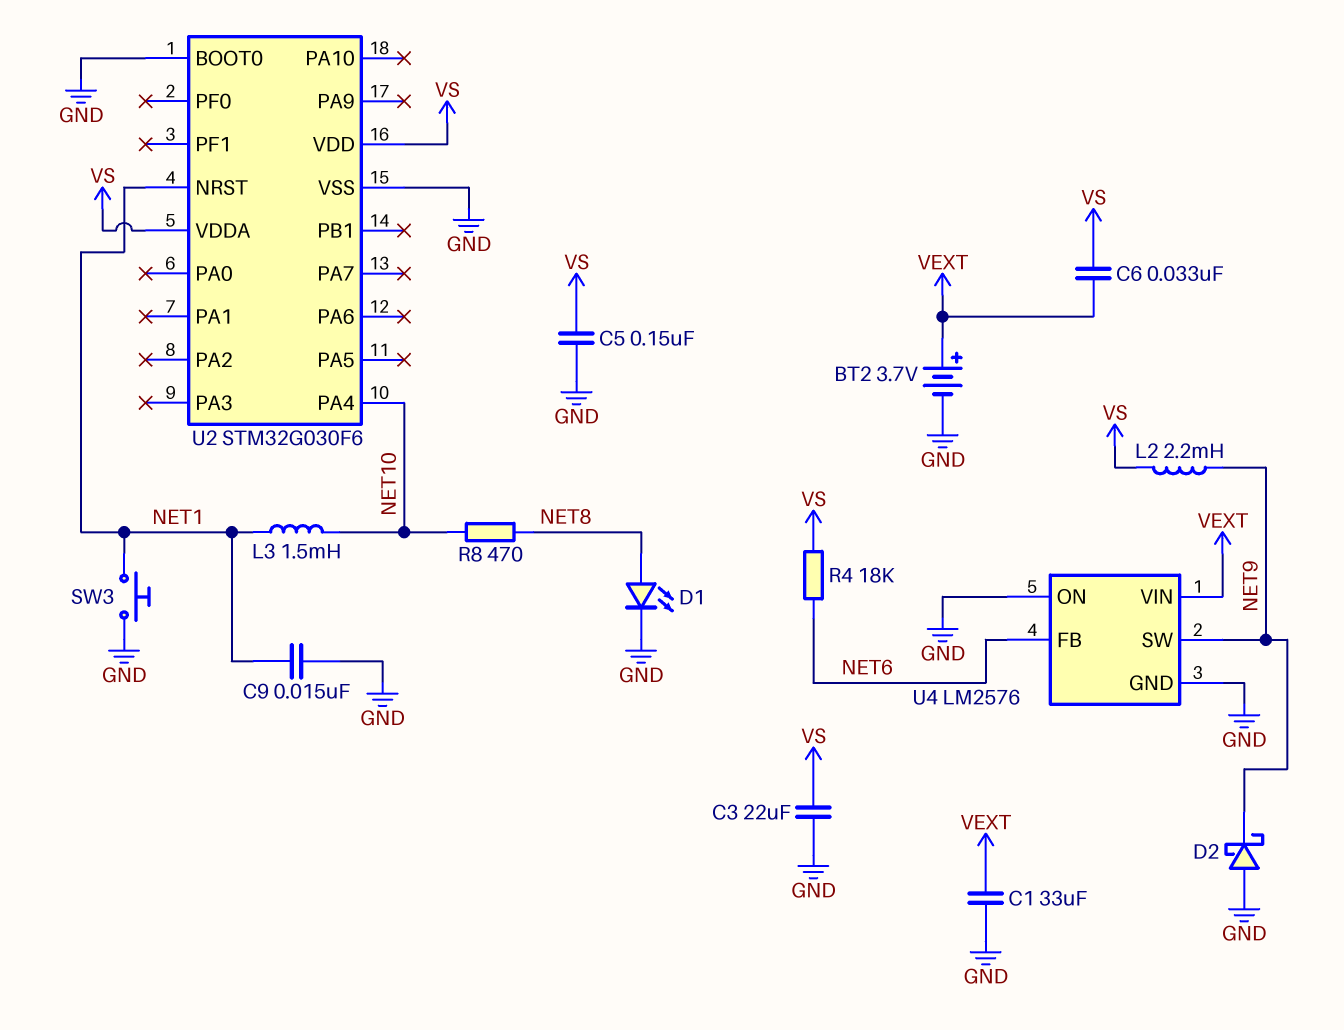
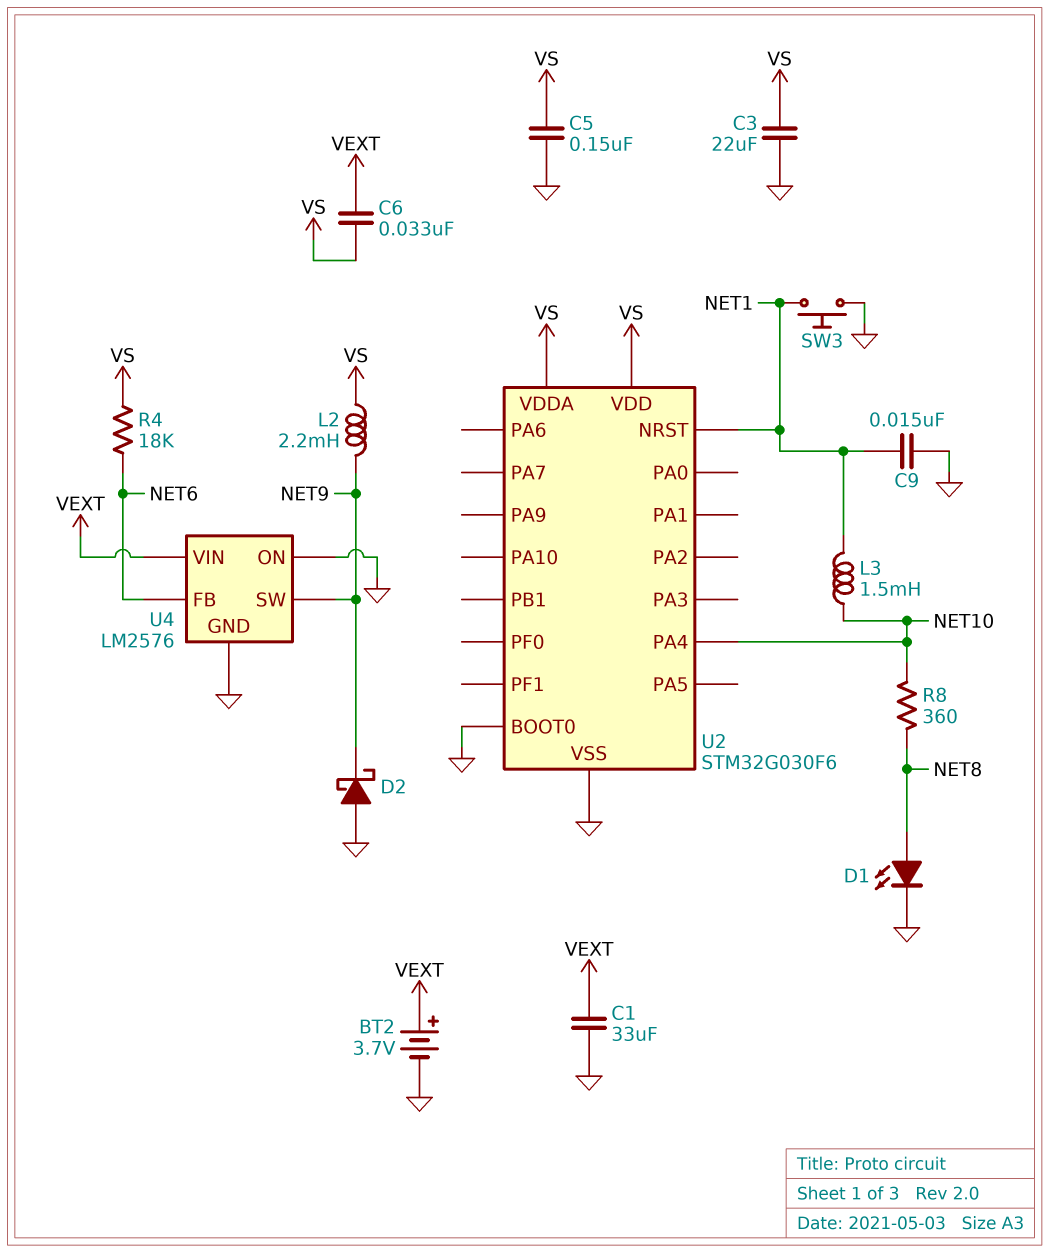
R8: 470 (NET8, NET10) -> 360 (NET8, NET10)

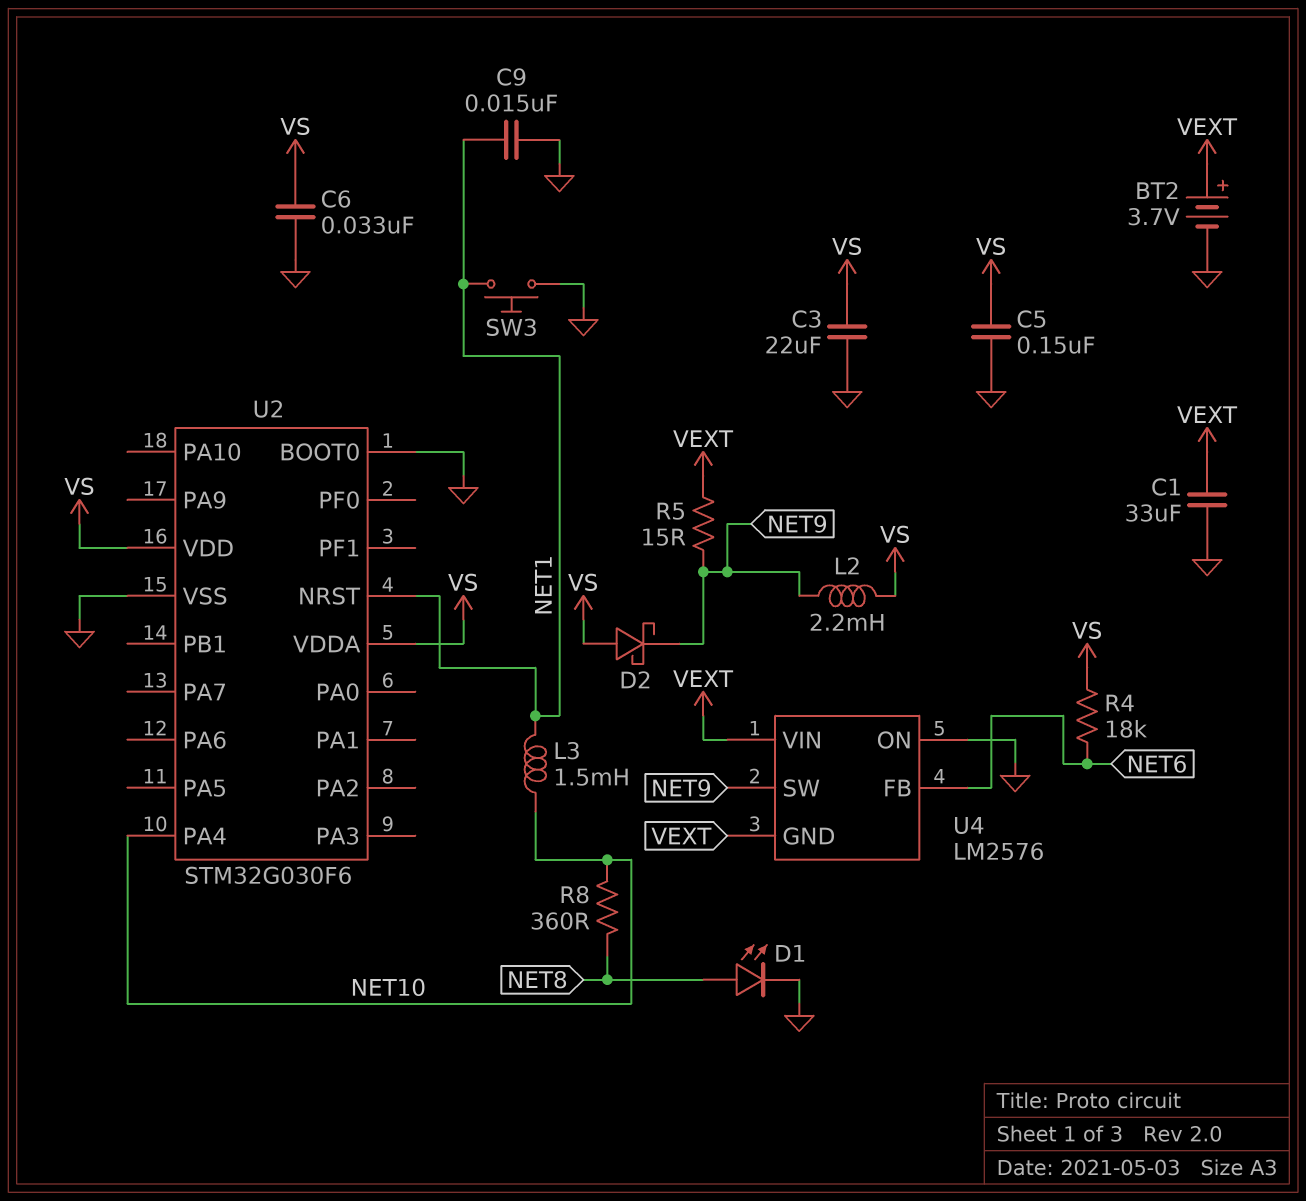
C6: 33nF (VEXT, VS) -> 33nF (GND, VS)
D2: schottky (A GND, K NET9) -> schottky (A VS, K NET9)
R5: none -> 15 (NET9, VEXT)
U4 pin GND: GND -> VEXT

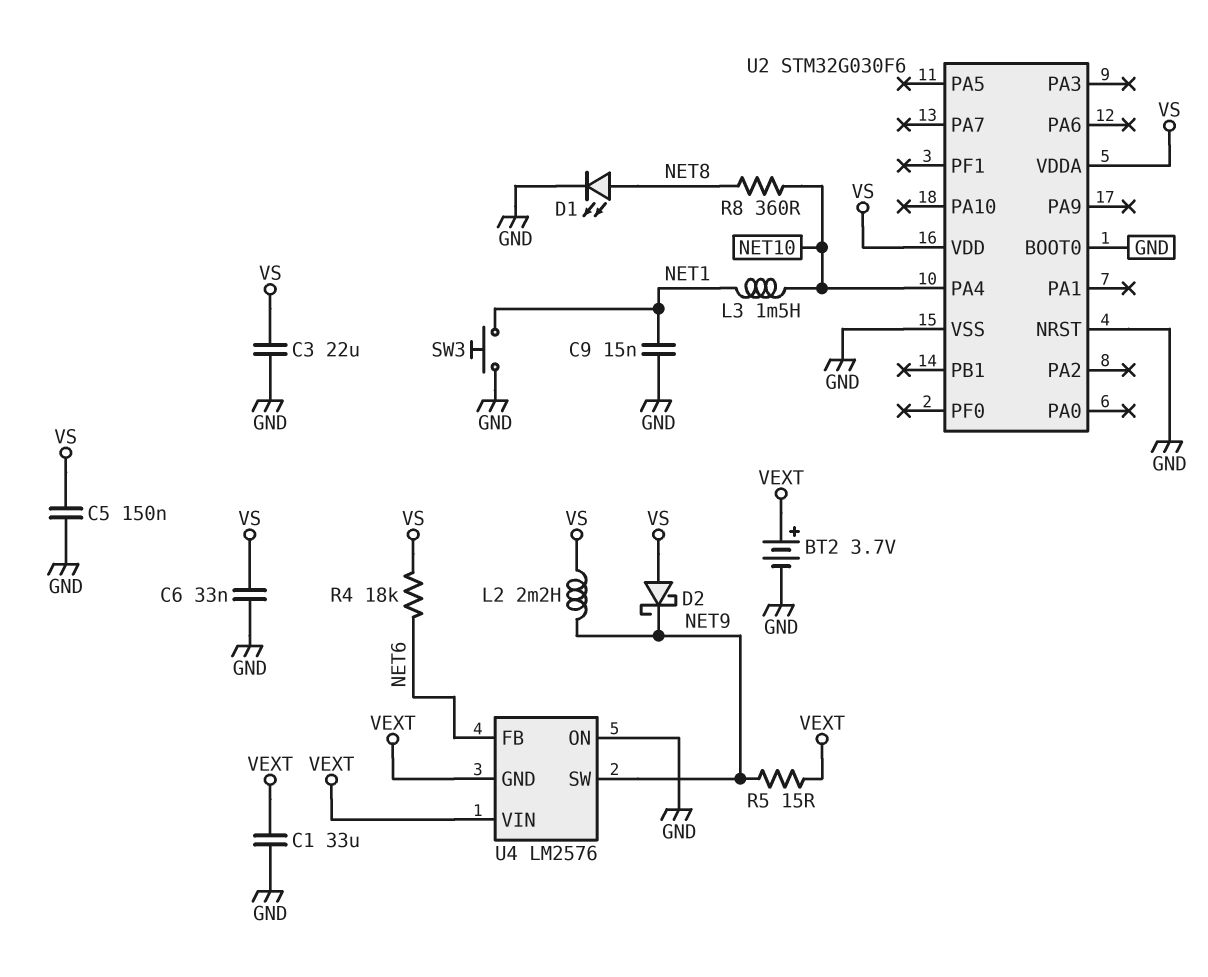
U2 pin NRST: NET1 -> GND

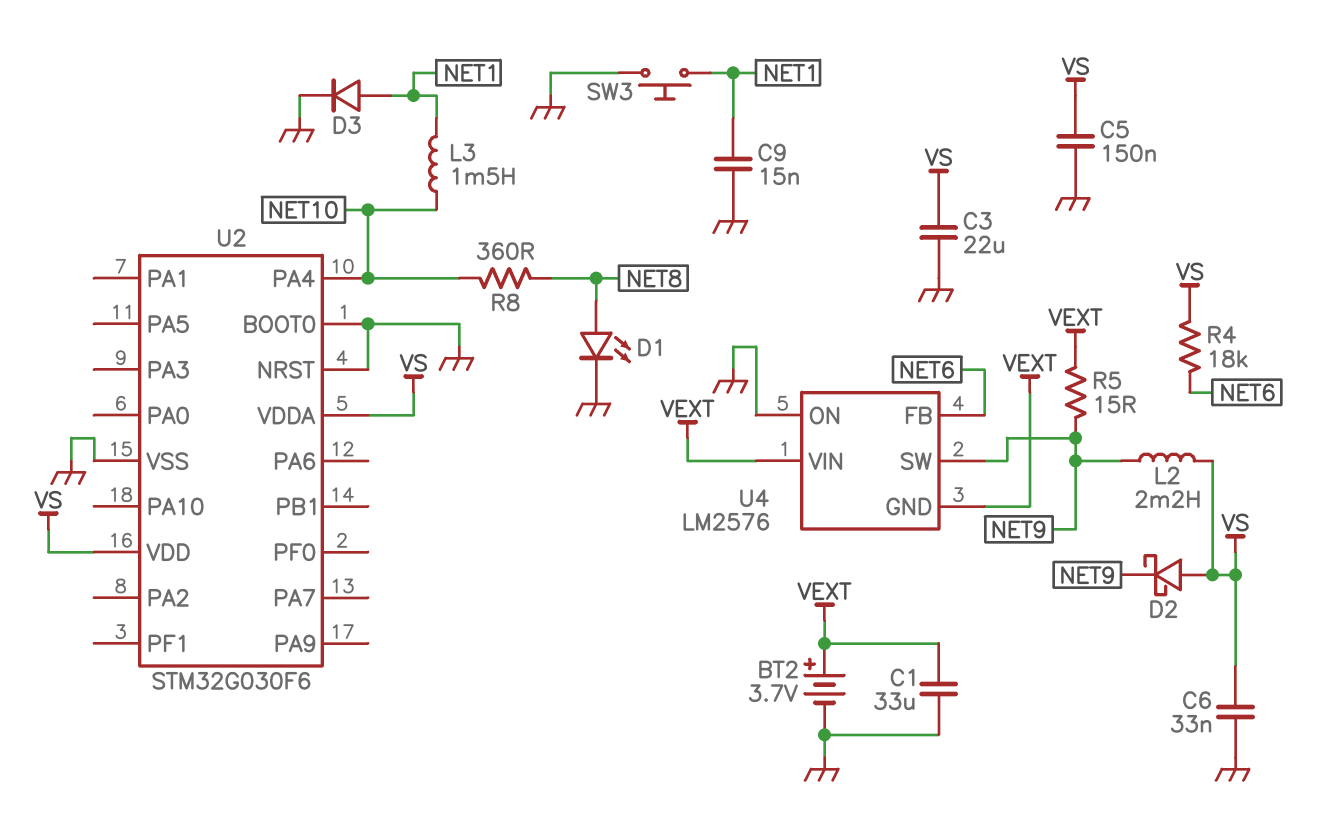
D3: none -> diode (A NET1, K GND)

